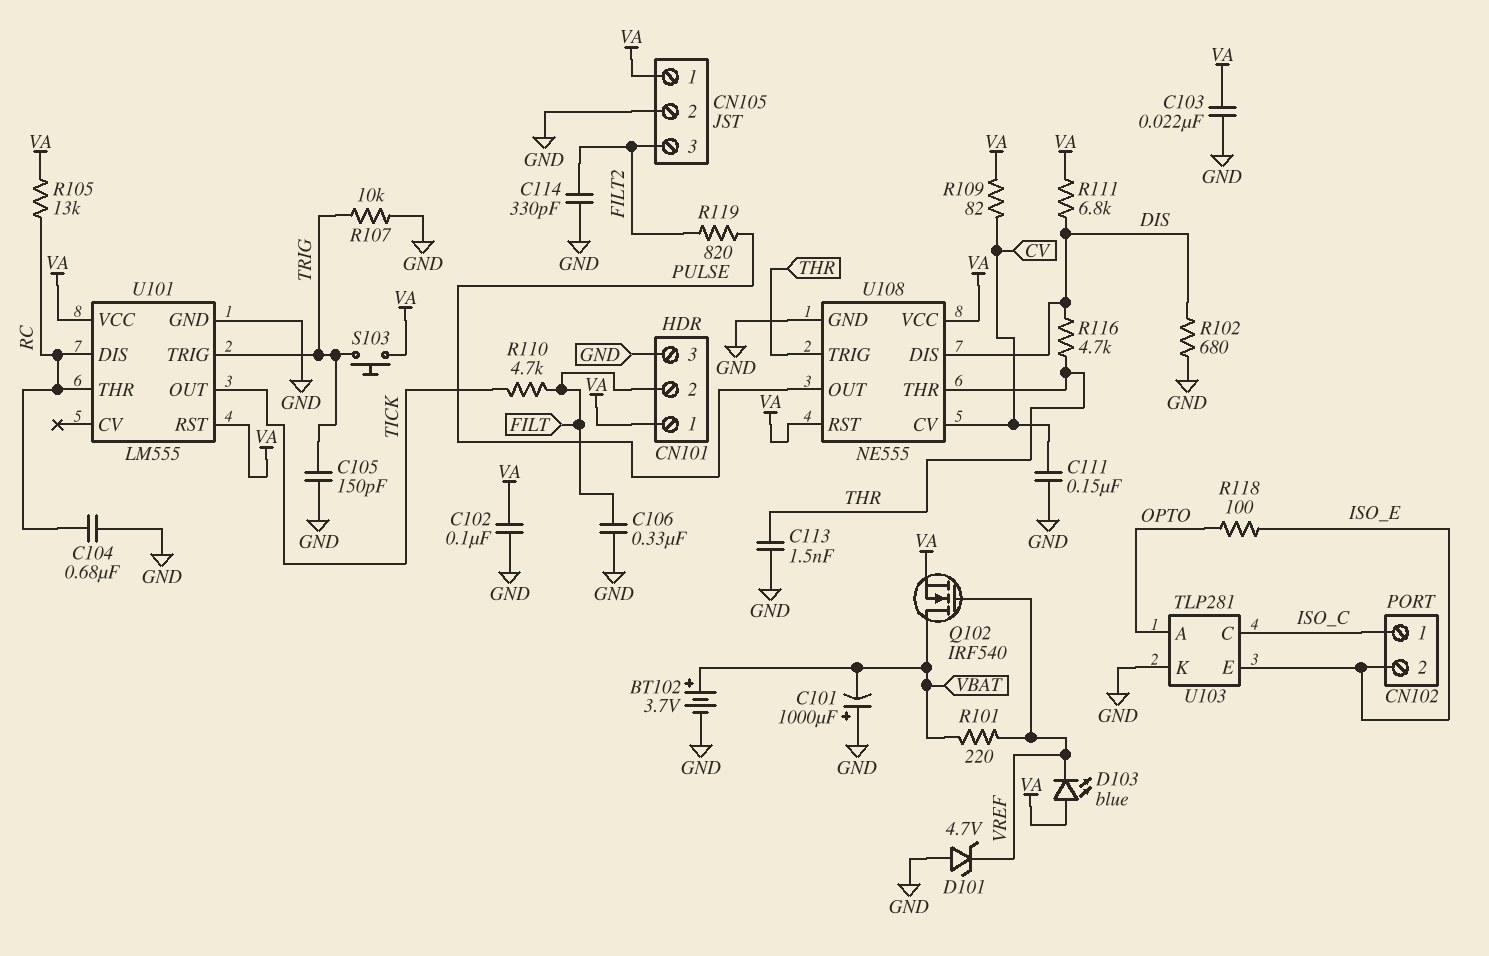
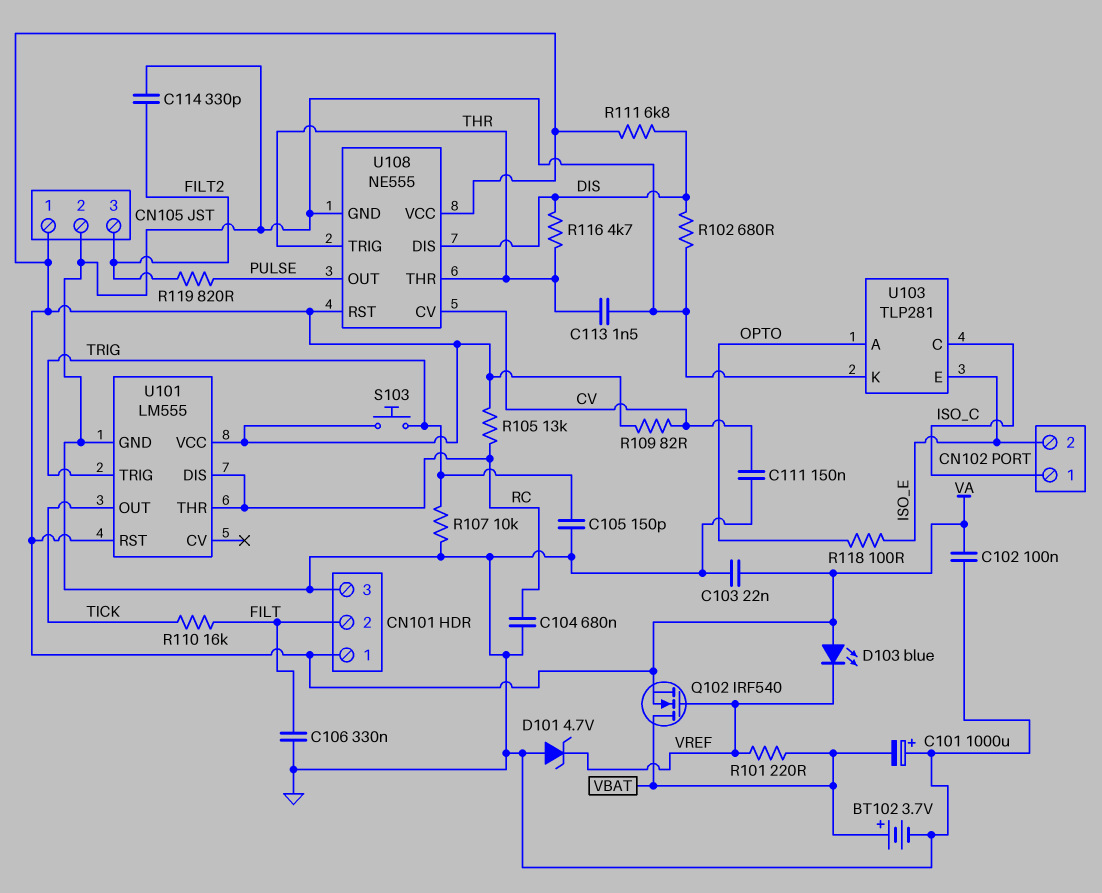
R110: 4.7k (FILT, TICK) -> 16k (FILT, TICK)

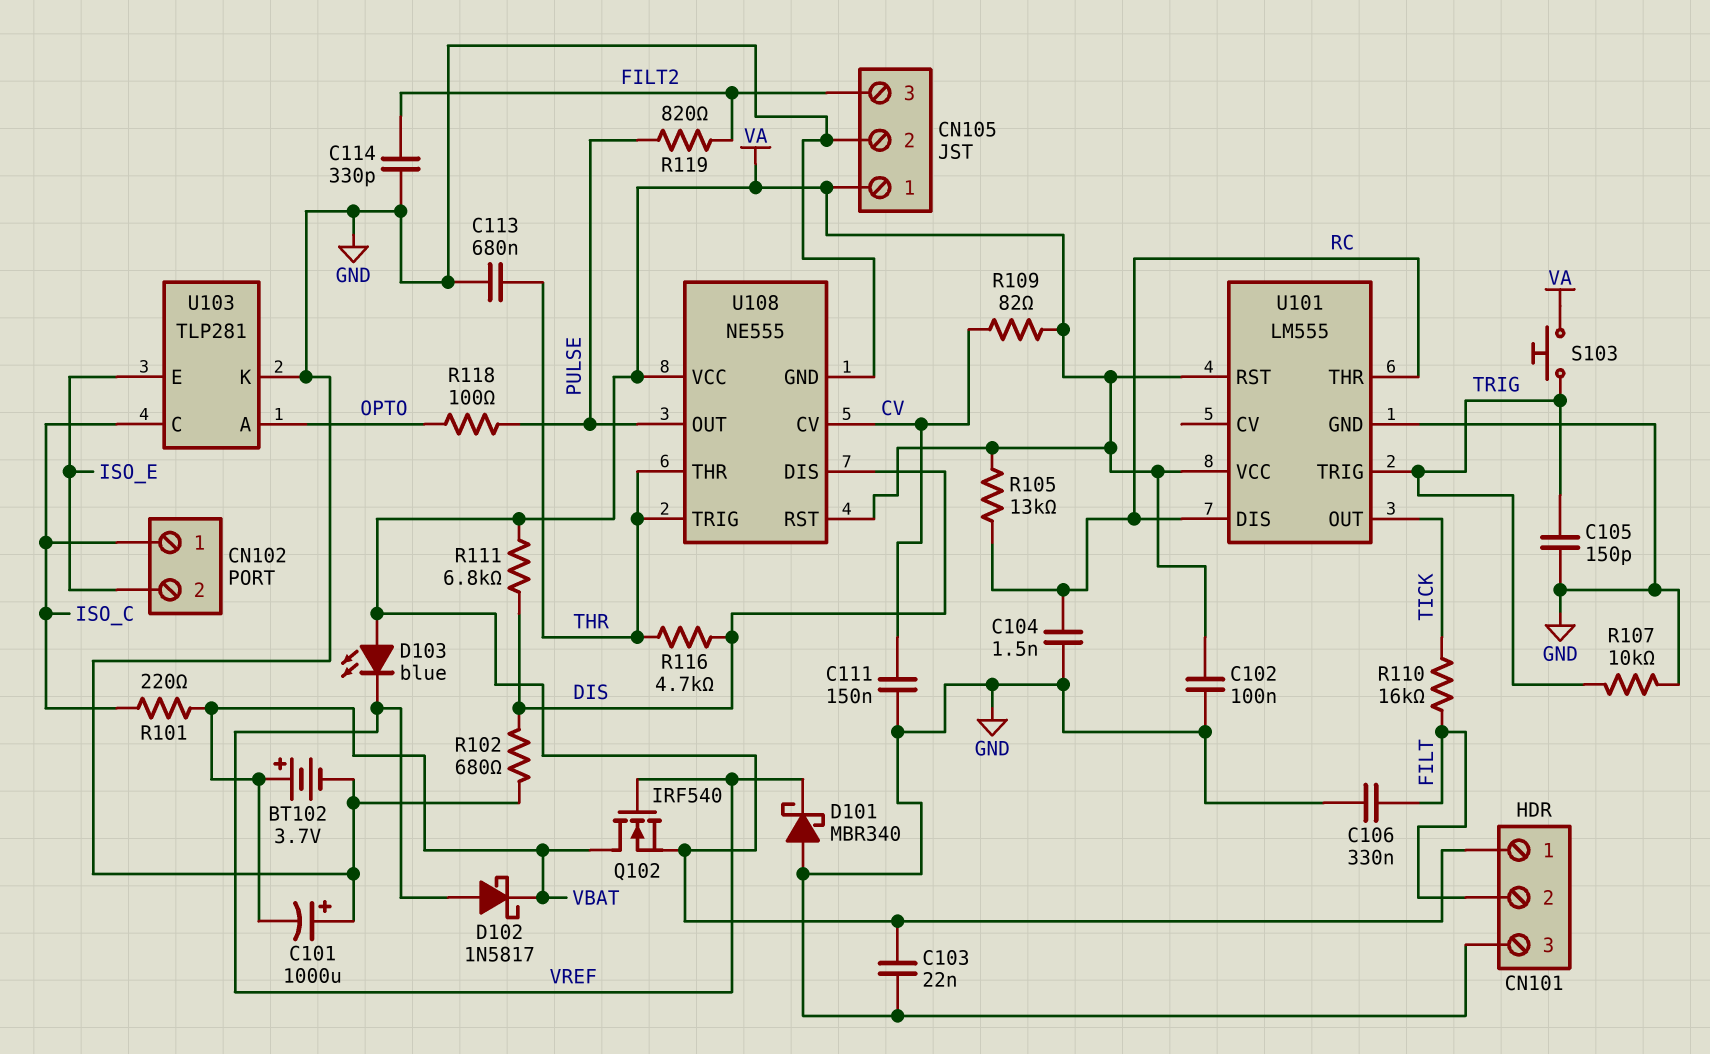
C104: 680nF (GND, RC) -> 1.5nF (GND, RC)
C113: 1.5nF (GND, THR) -> 680nF (GND, THR)
D101: zener 4.7V (A GND, K VREF) -> schottky MBR340 (A GND, K VREF)
D102: none -> schottky 1N5817 (A VREF, K VBAT)
R101: 220 (VBAT, VREF) -> 220 (ISO_C, VBAT)
R118: 100 (ISO_E, OPTO) -> 100 (OPTO, PULSE)

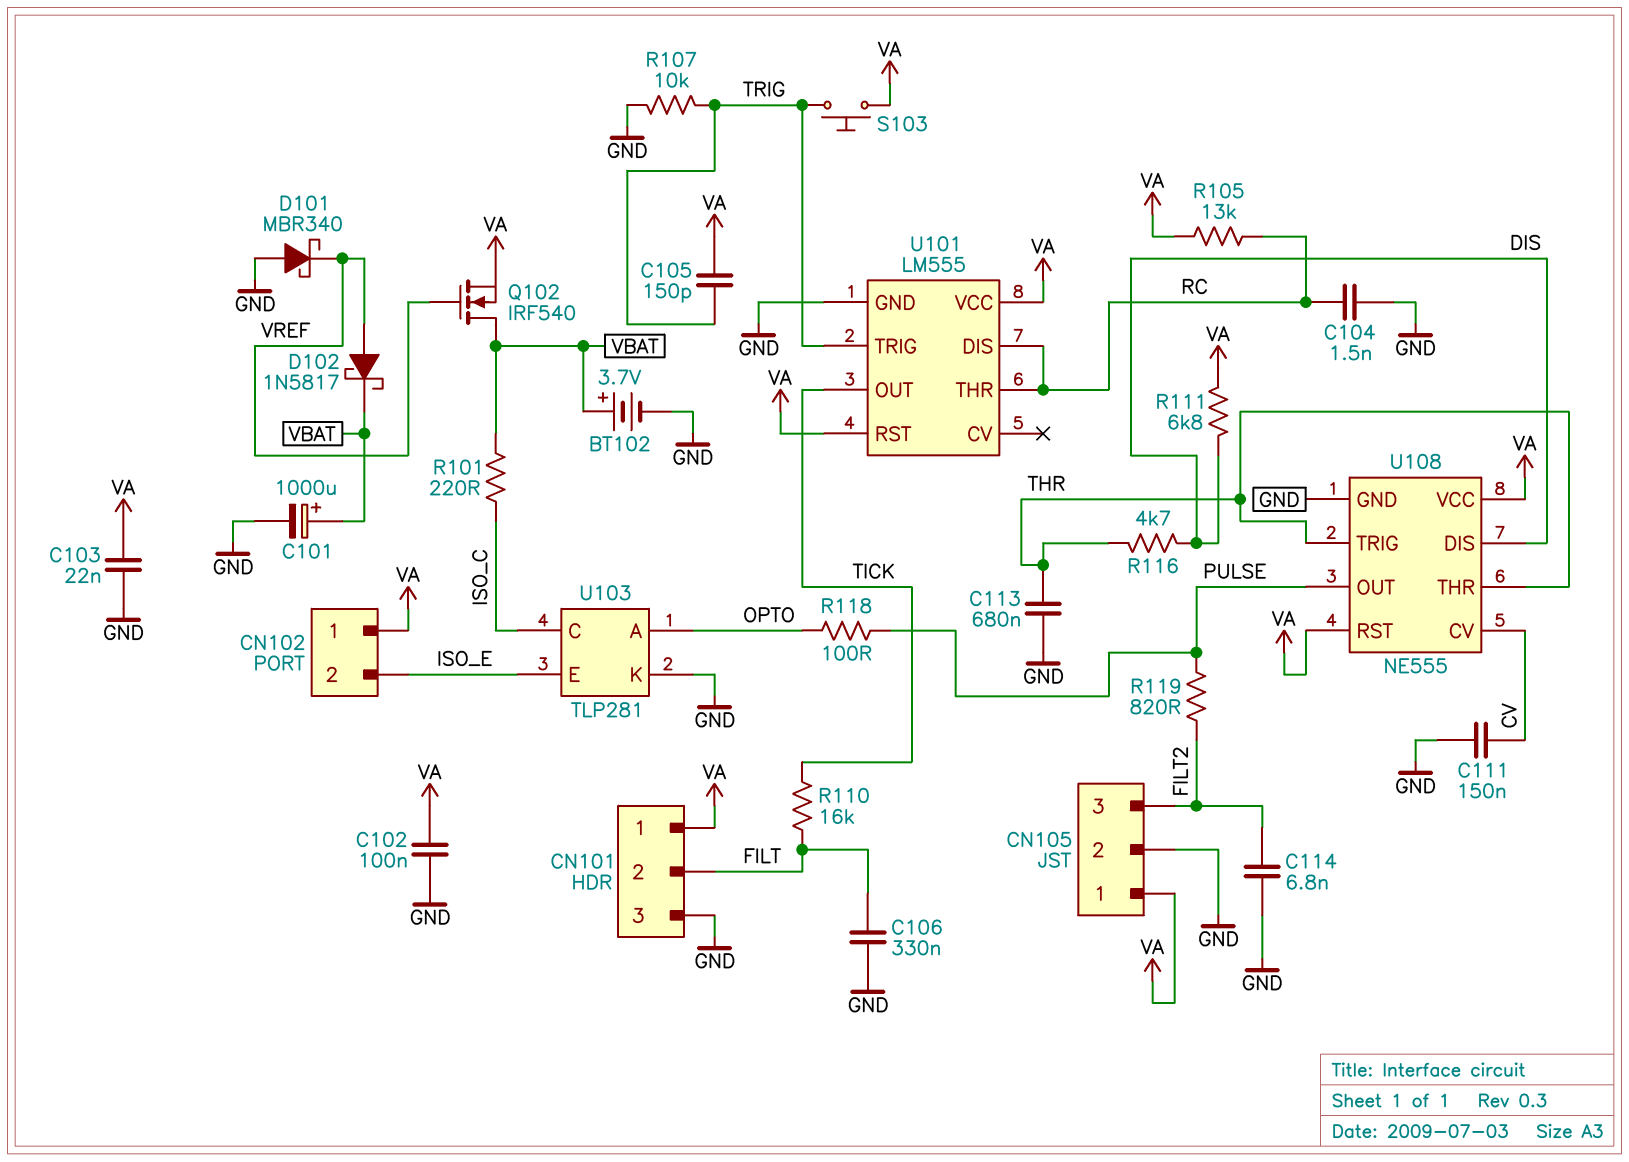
C101: 1000uF (plus GND, minus VBAT) -> 1000uF (plus VBAT, minus GND)
C105: 150pF (GND, TRIG) -> 150pF (TRIG, VA)
C114: 330pF (FILT2, GND) -> 6.8nF (FILT2, GND)
CN102 pin 1: ISO_C -> VA
D103: LED blue (A VA, K VREF) -> none
R102: 680 (DIS, GND) -> none
R109: 82 (CV, VA) -> none

